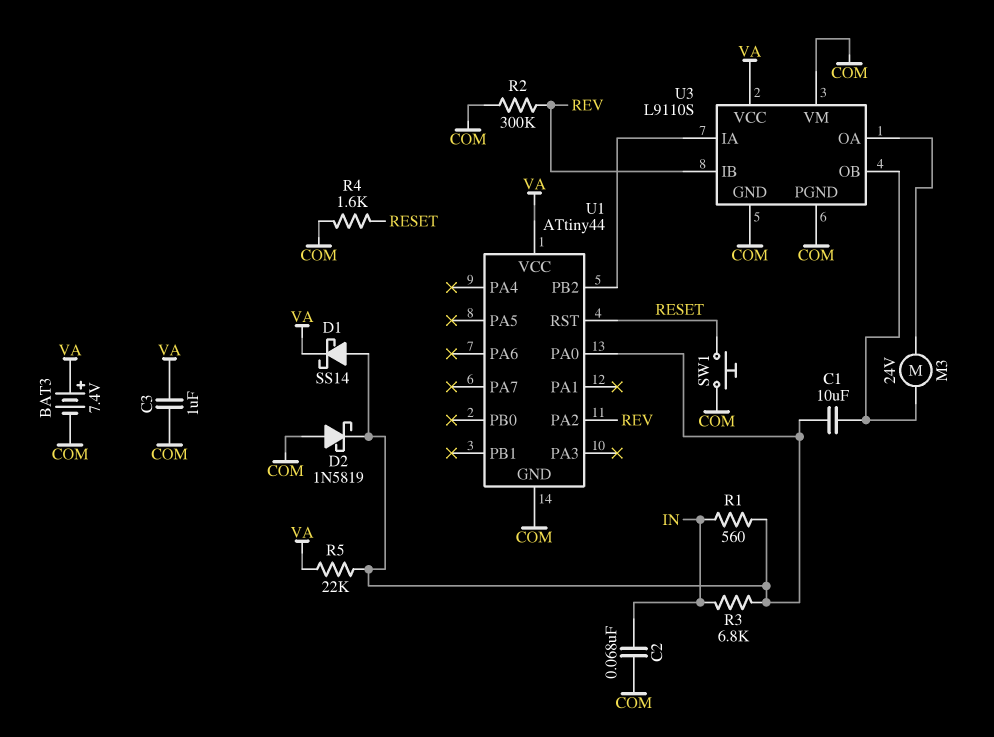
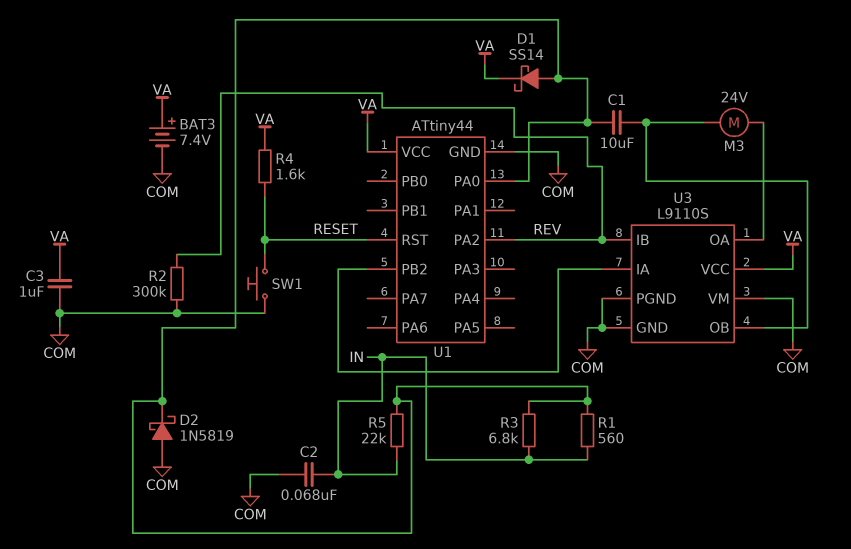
R4: 1.6k (COM, RESET) -> 1.6k (RESET, VA)
R5: 22k (U1/PA0, VA) -> 22k (IN, U1/PA0)

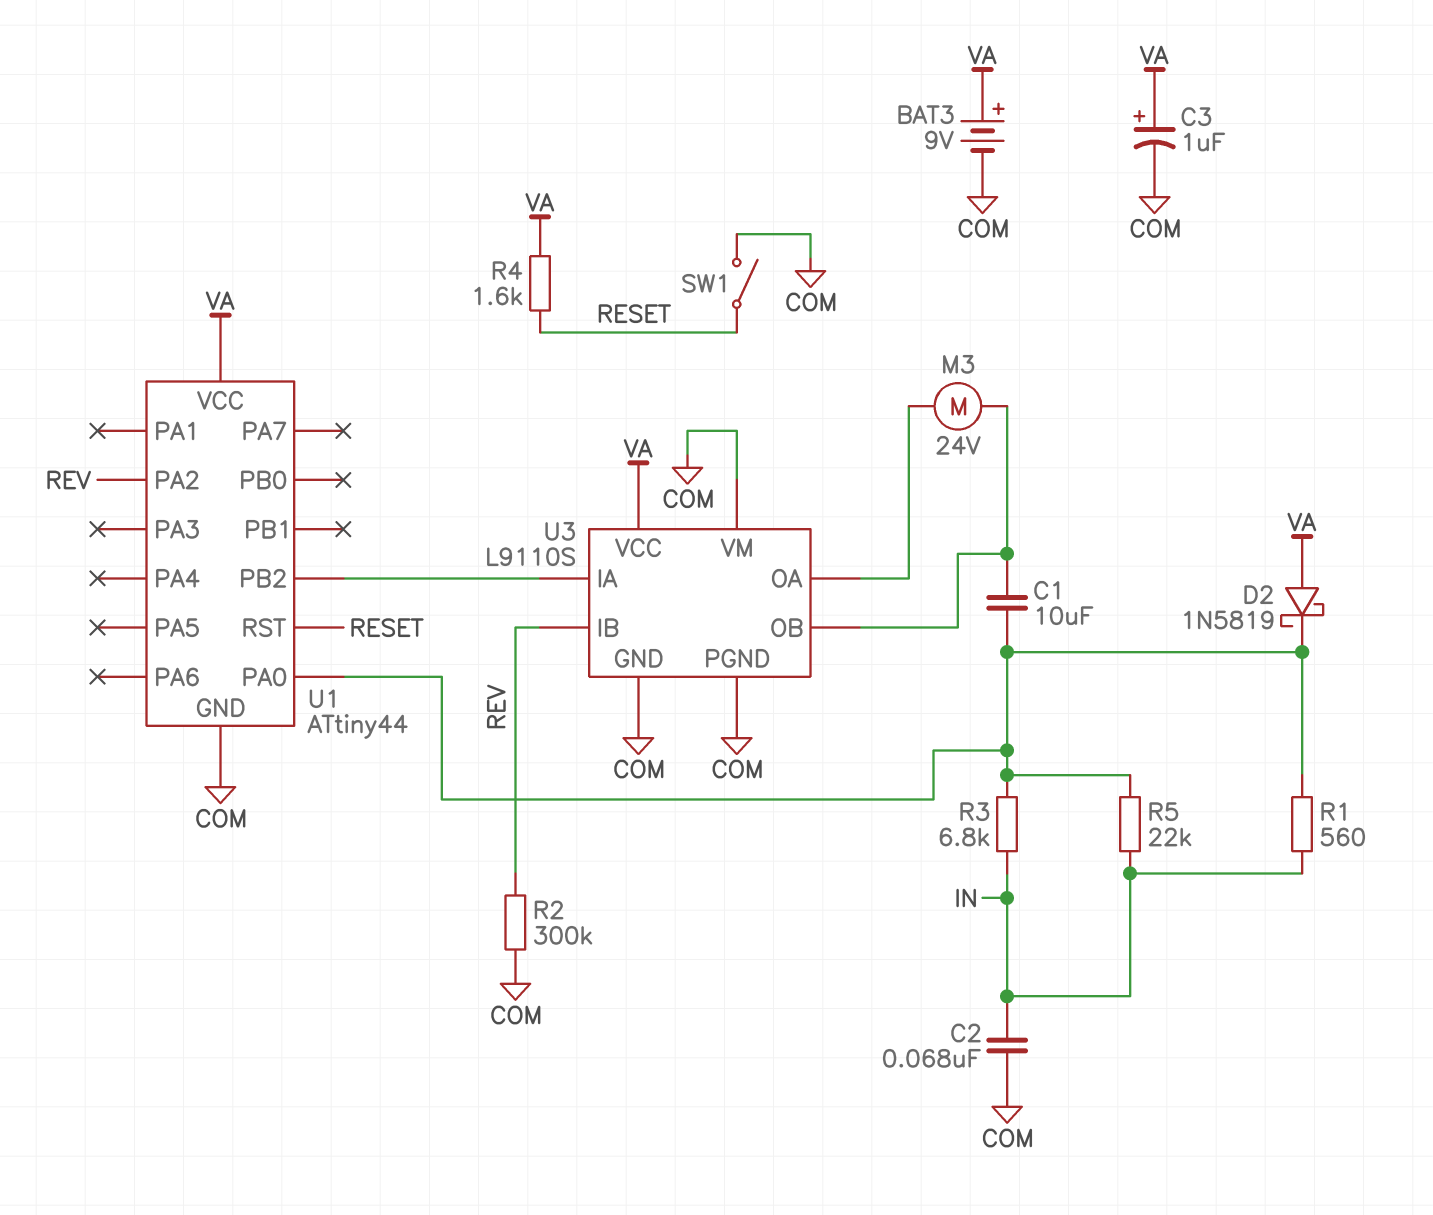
BAT3: 7.4V (plus VA, minus COM) -> 9V (plus VA, minus COM)
C3: 1uF (COM, VA) -> 1uF (plus VA, minus COM)
D1: schottky SS14 (A U1/PA0, K VA) -> none
D2: schottky 1N5819 (A COM, K U1/PA0) -> schottky 1N5819 (A VA, K U1/PA0)
SW1: button (COM, RESET) -> switch (COM, RESET)

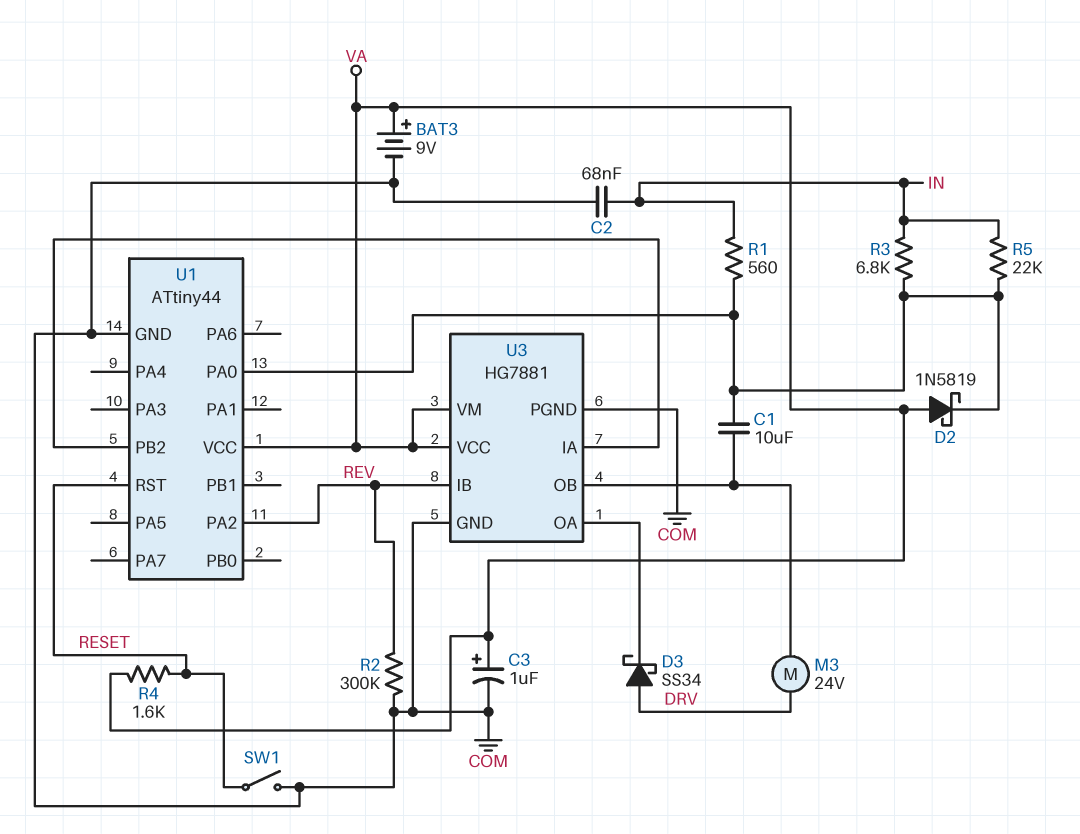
D3: none -> schottky SS34 (A DRV, K U3/OA)
M3: motor 24V (U3/OA, U3/OB) -> motor 24V (DRV, U3/OB)
U3: L9110S -> HG7881
U3 pin VM: COM -> VA

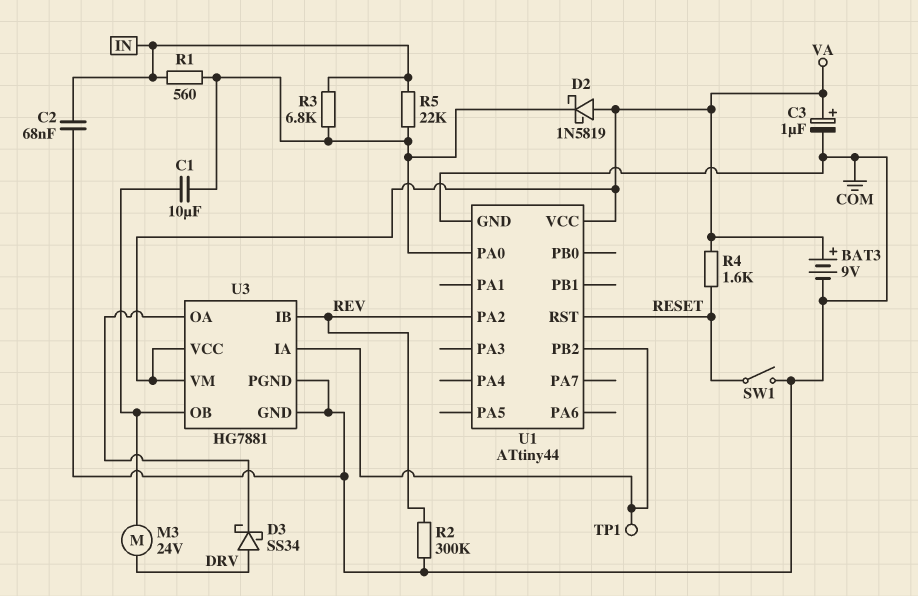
TP1: none -> test point (U1/PB2)

